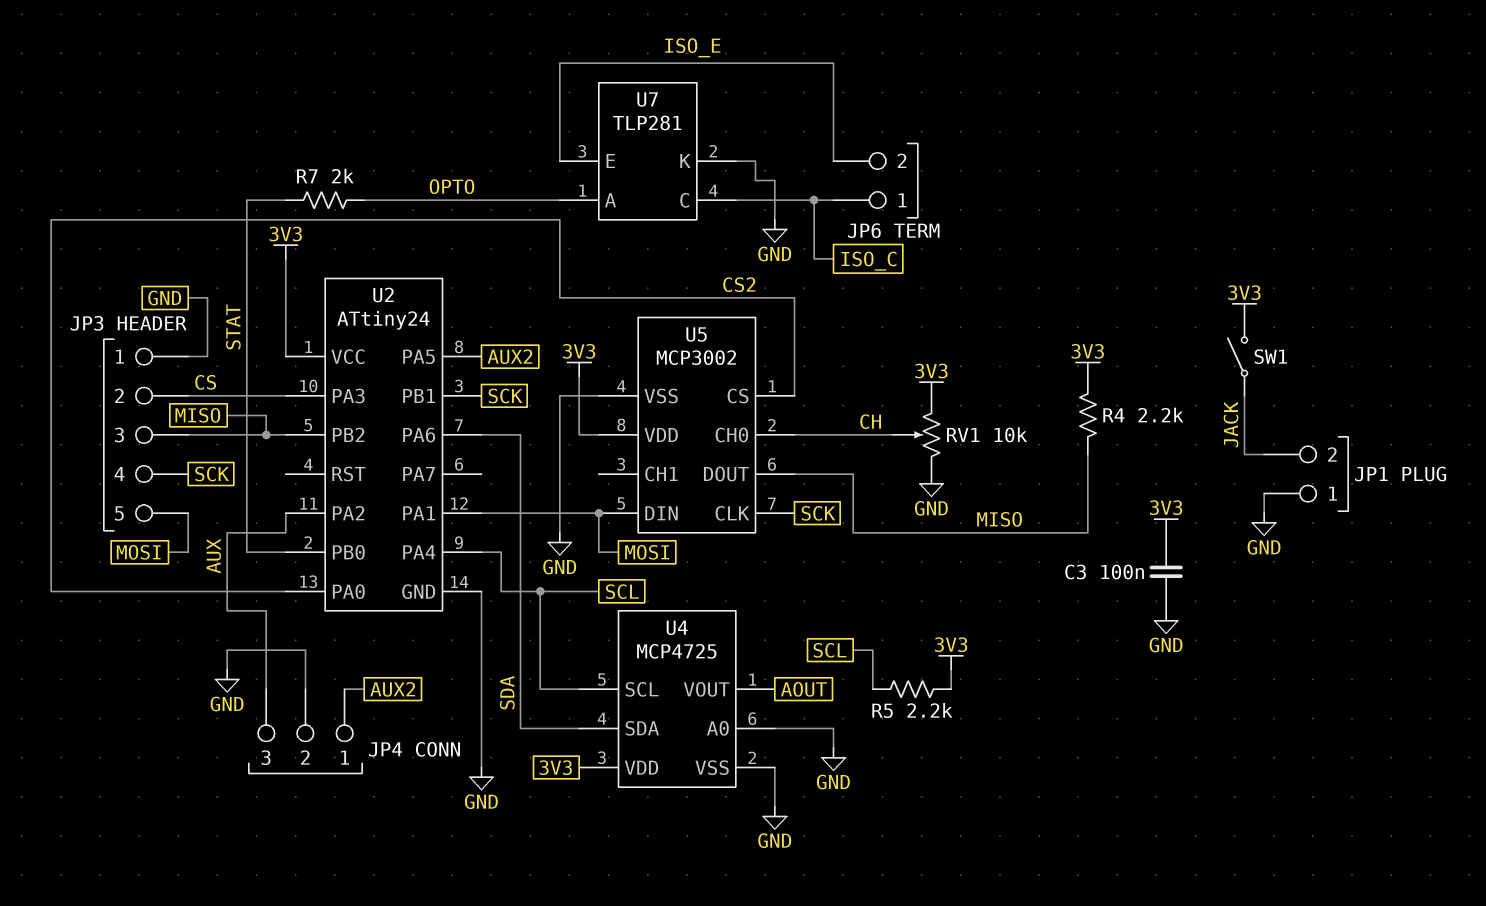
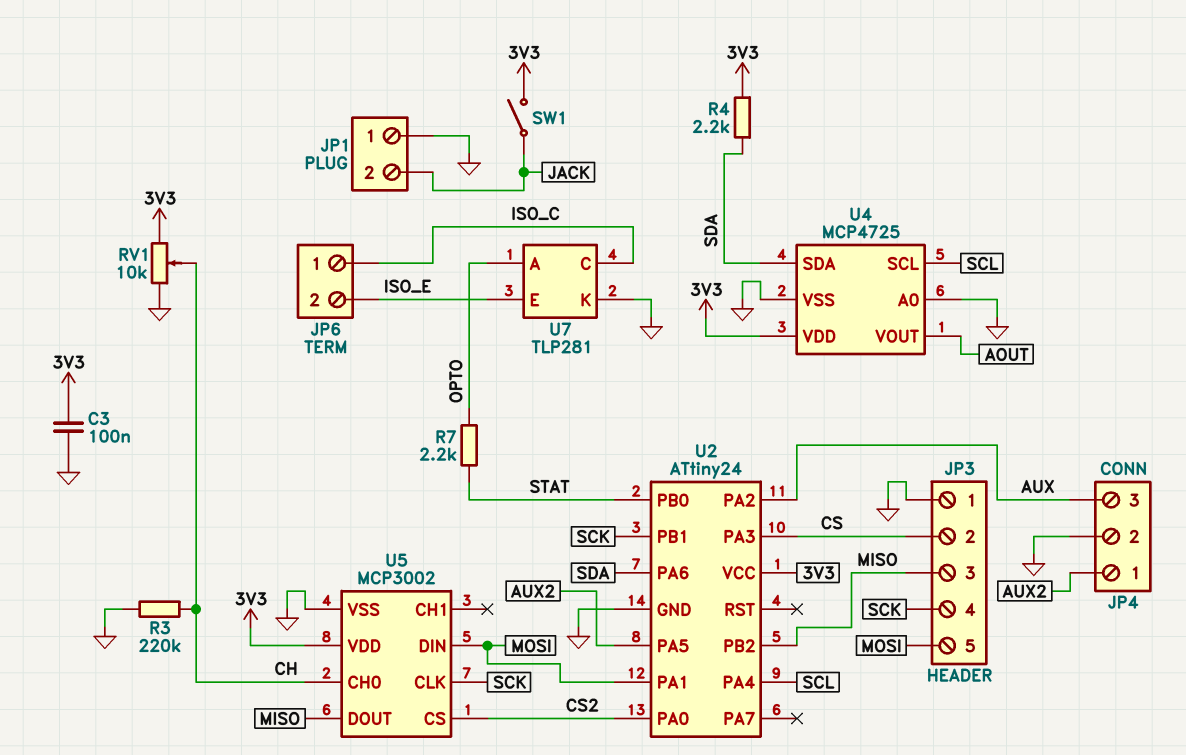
R3: none -> 220k (CH, GND)
R4: 2.2k (3V3, MISO) -> 2.2k (3V3, SDA)
R5: 2.2k (3V3, SCL) -> none
R7: 2k (OPTO, STAT) -> 2.2k (OPTO, STAT)

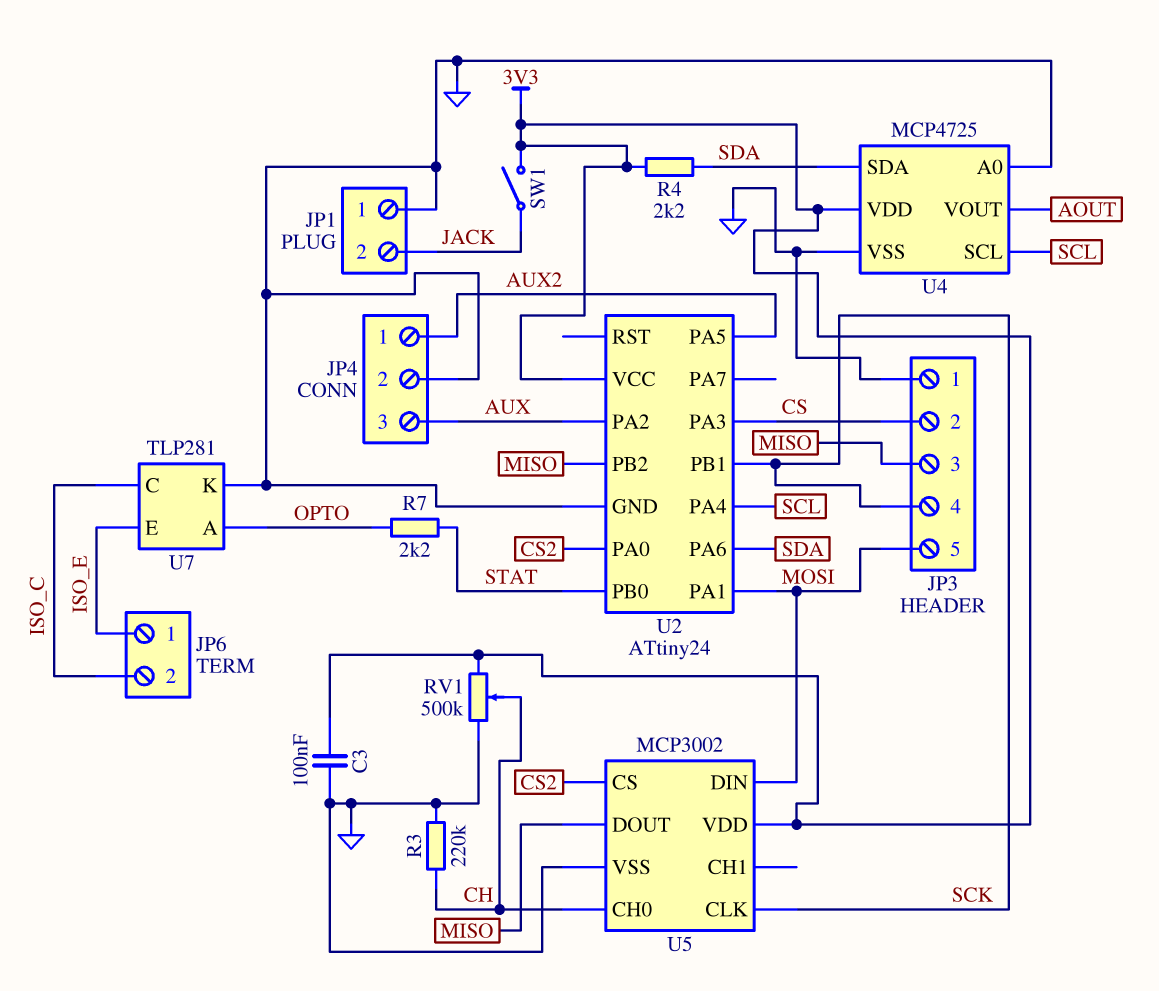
JP6 pin 1: ISO_C -> ISO_E
JP6 pin 2: ISO_E -> ISO_C
RV1: 10k (3V3, GND, wiper CH) -> 500k (3V3, GND, wiper CH)

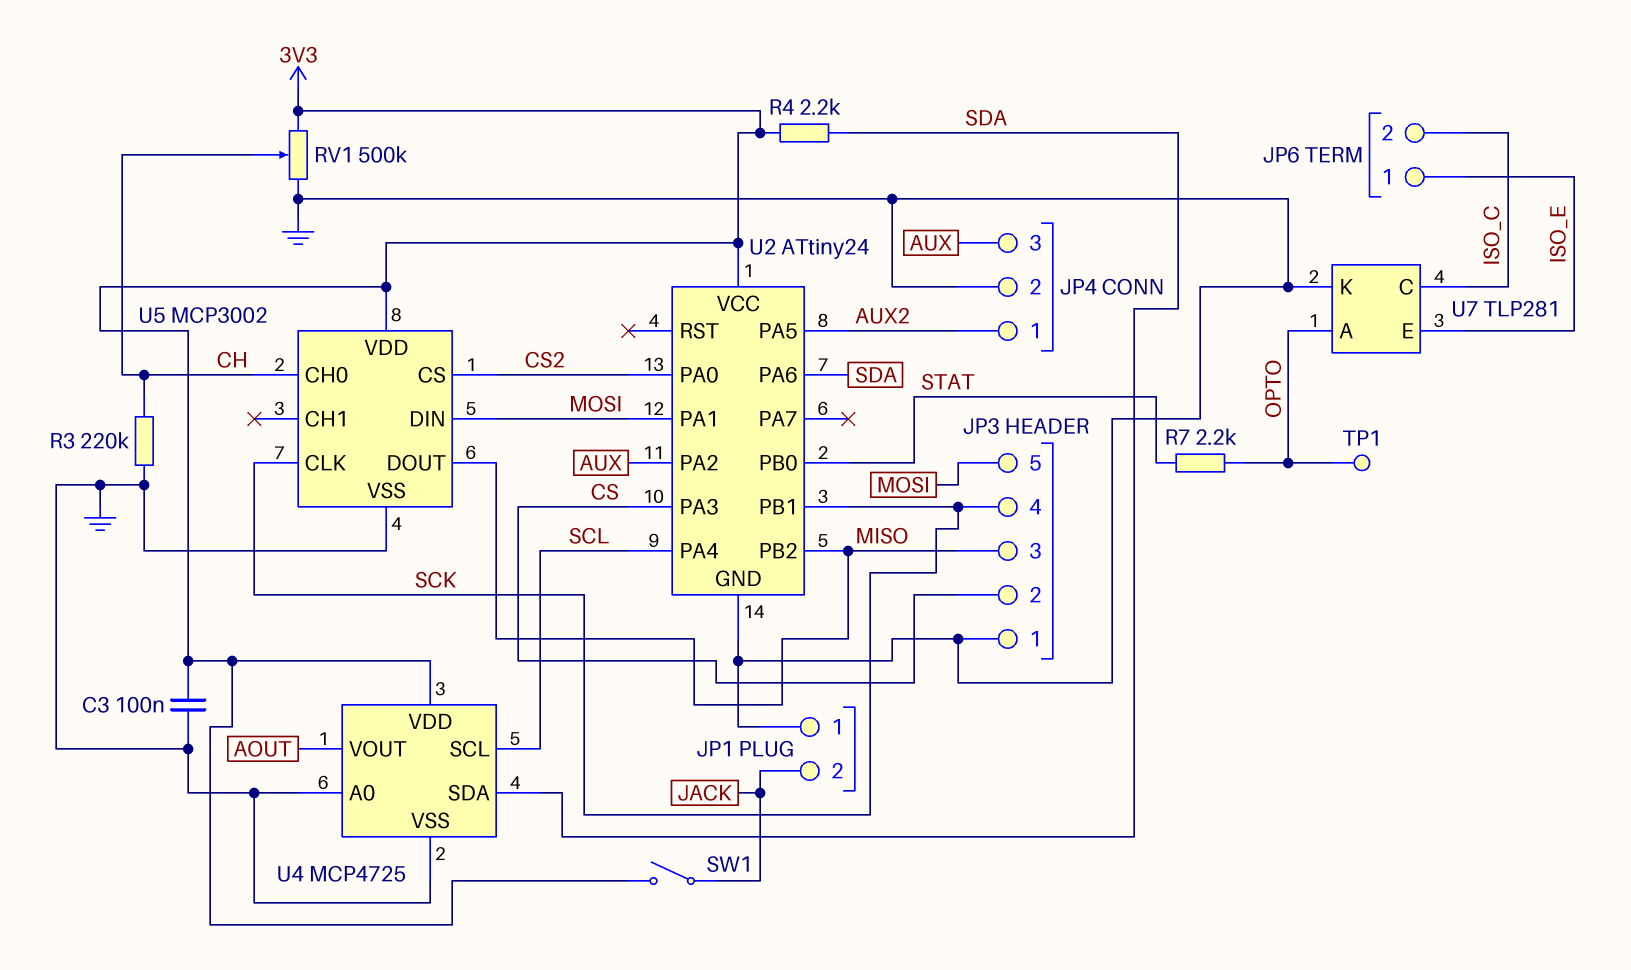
TP1: none -> test point (OPTO)

